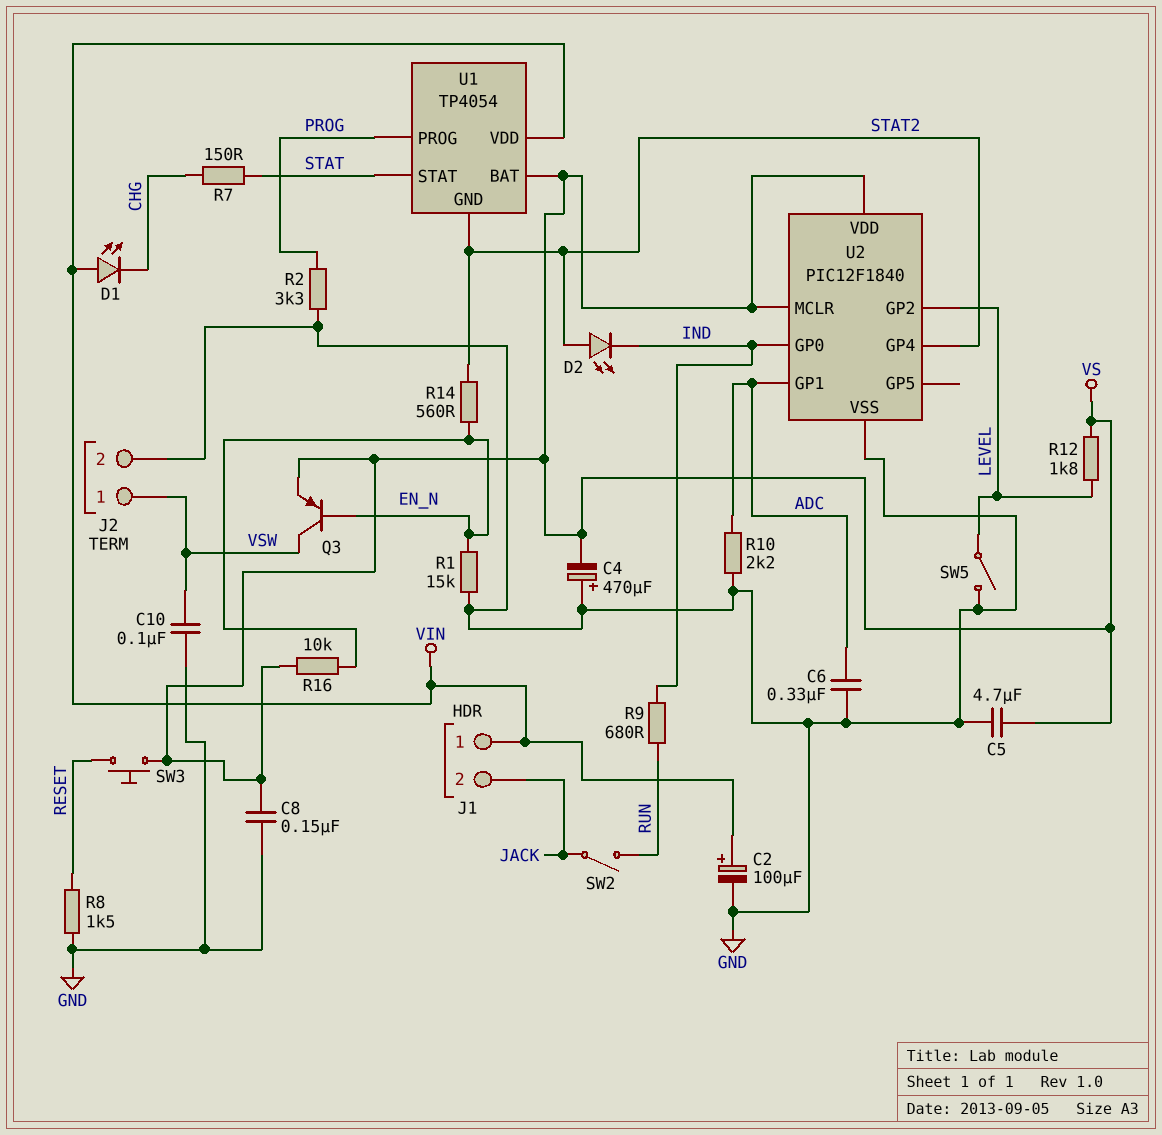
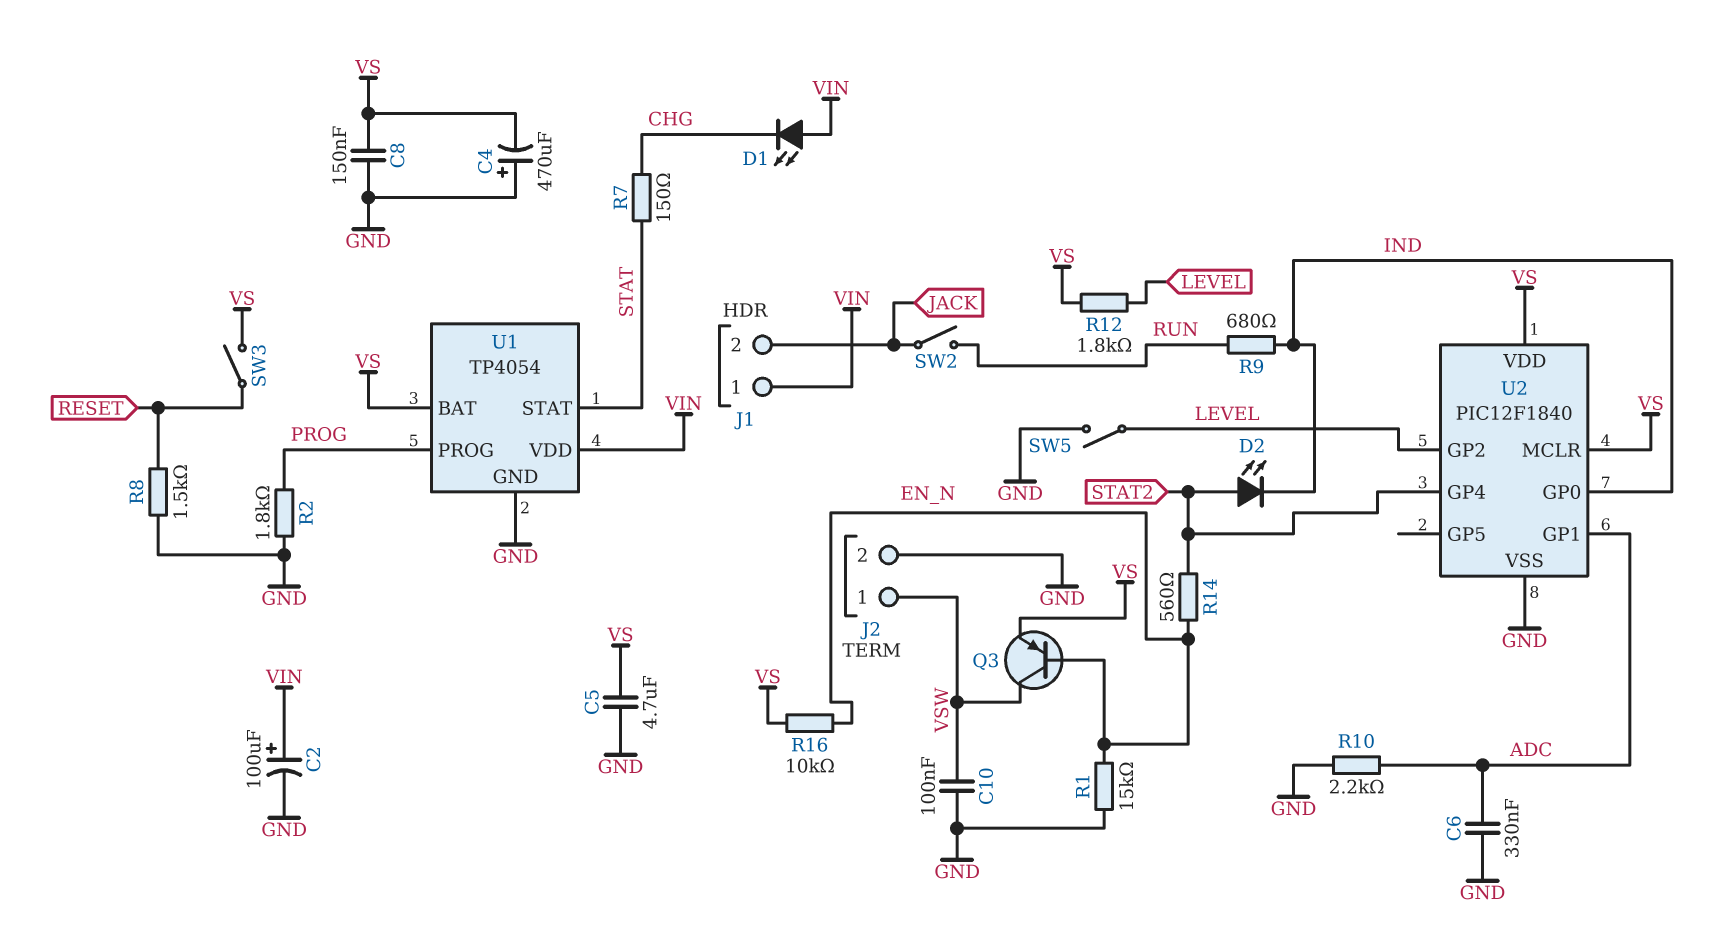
R2: 3.3k (GND, PROG) -> 1.8k (GND, PROG)
SW3: button (RESET, VS) -> switch (RESET, VS)
U1 pin GND: STAT2 -> GND

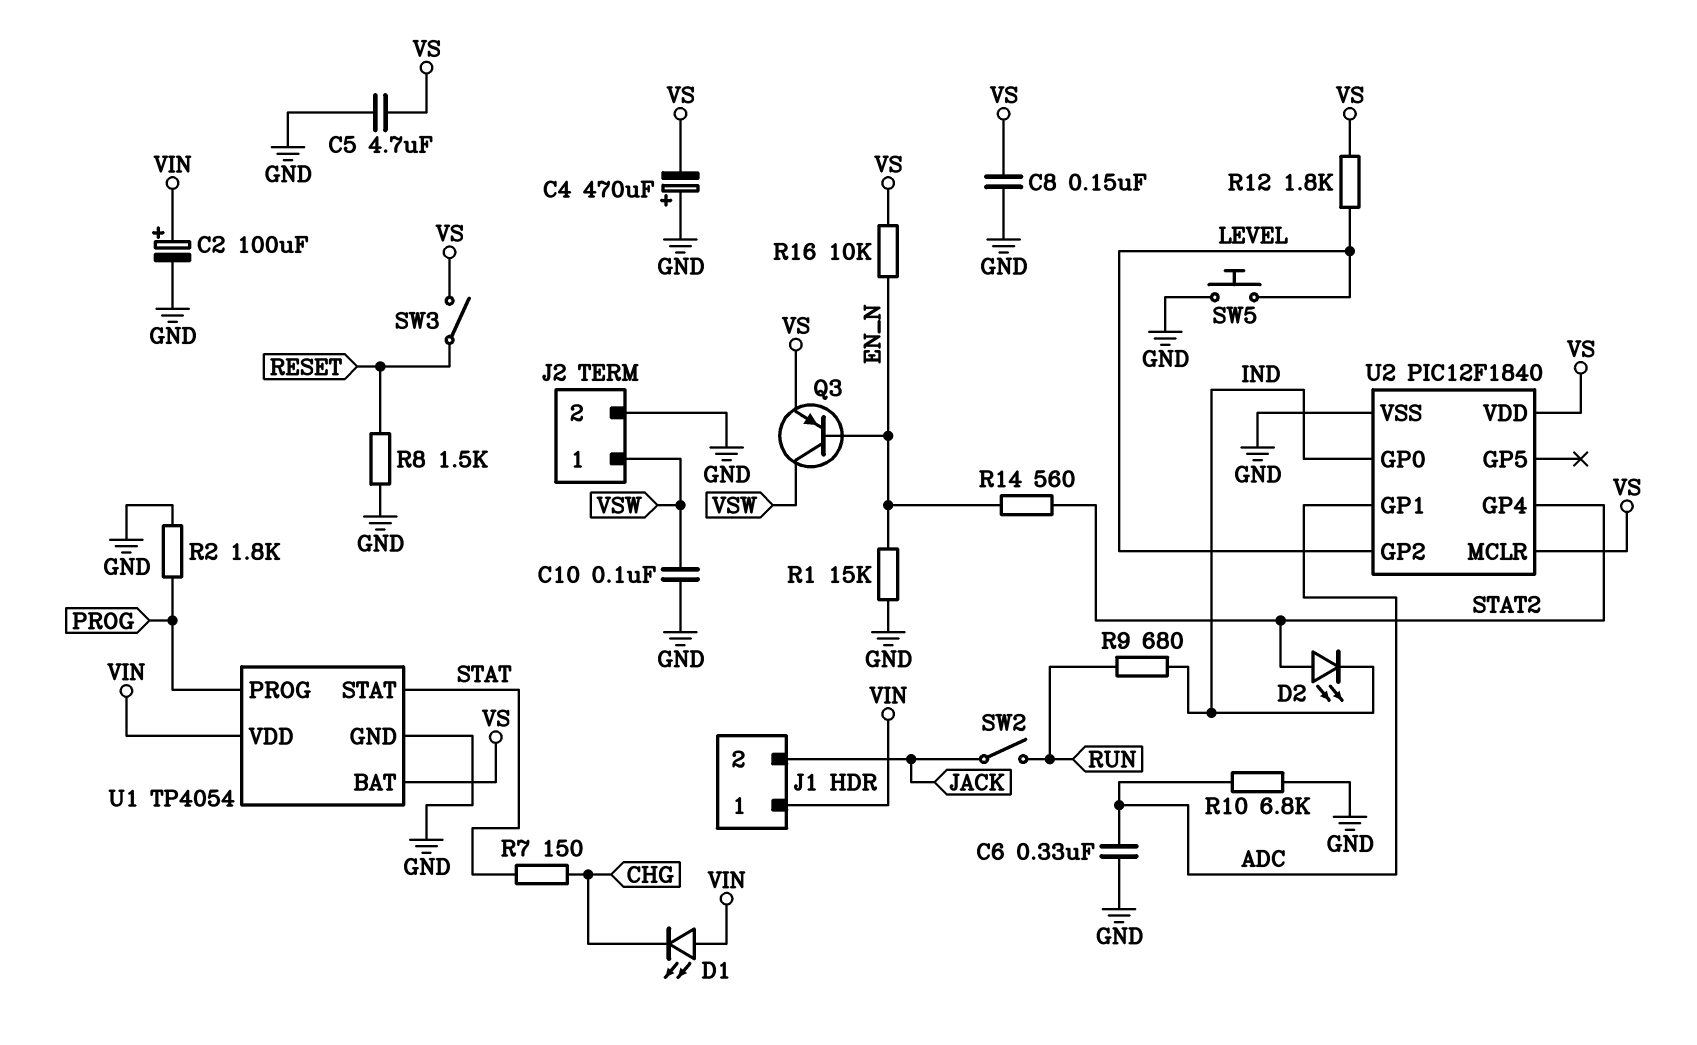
R10: 2.2k (ADC, GND) -> 6.8k (ADC, GND)
SW5: switch (GND, LEVEL) -> button (GND, LEVEL)

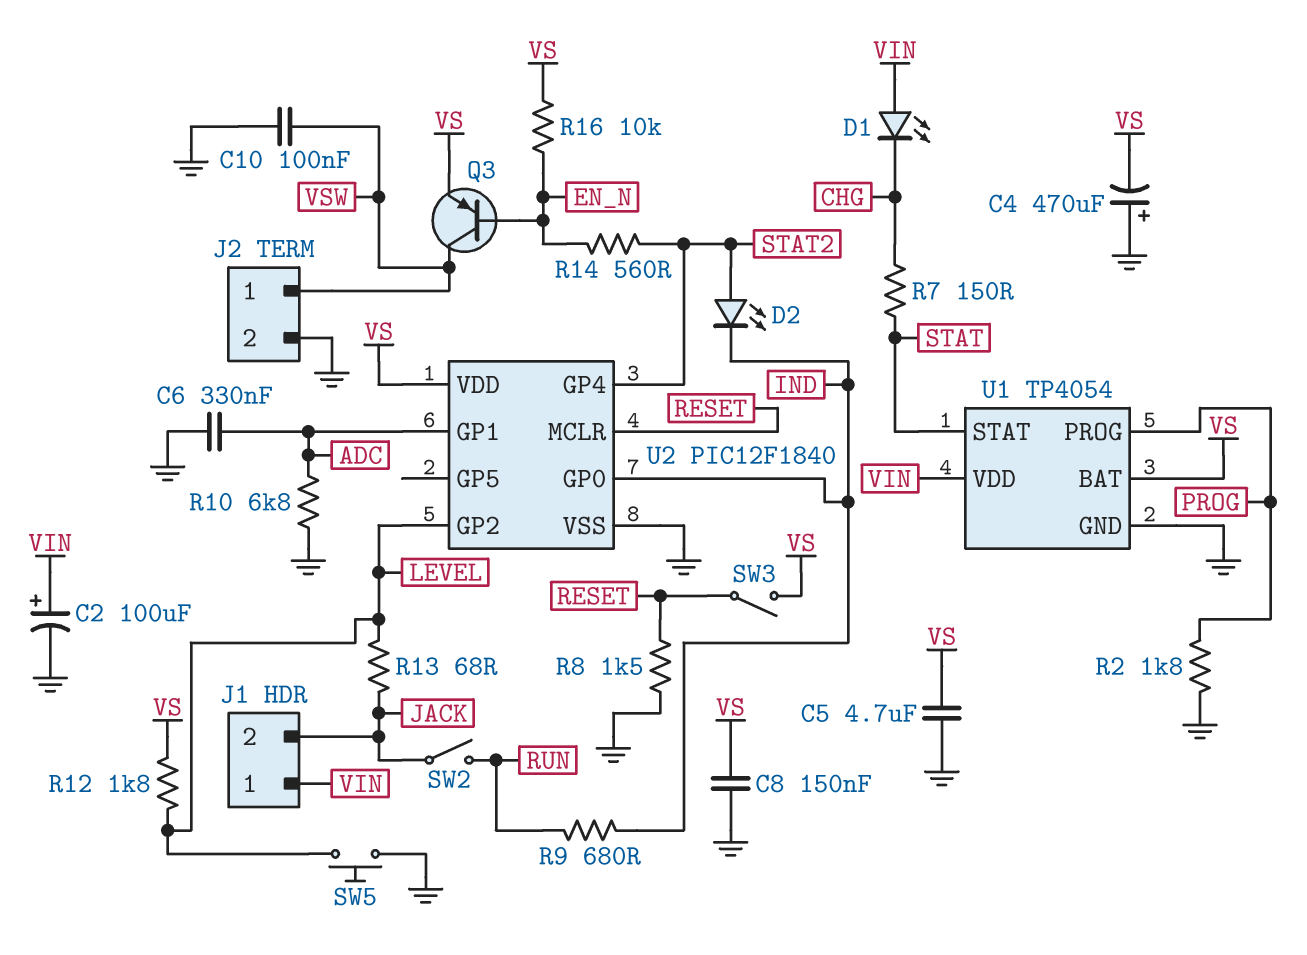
R1: 15k (EN_N, GND) -> none
R13: none -> 68 (JACK, LEVEL)
U2 pin MCLR: VS -> RESET

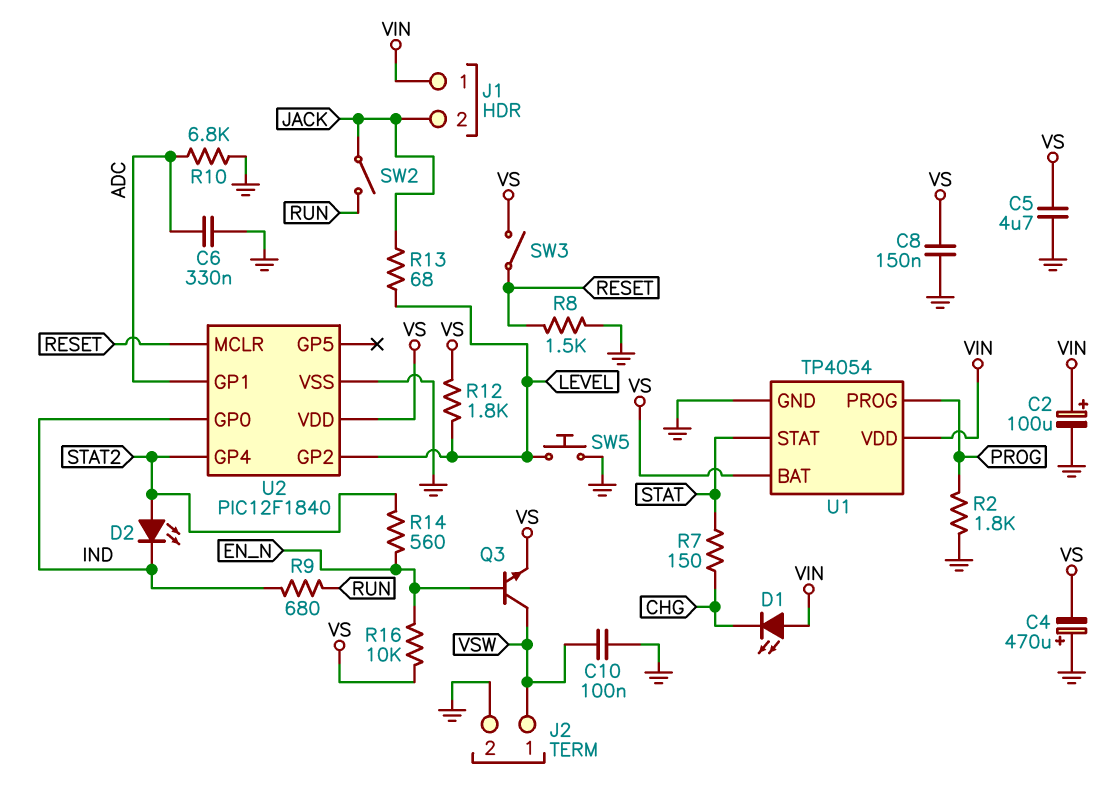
Q3: PNP (B EN_N, C VSW, E VS) -> NPN (B EN_N, C VSW, E VS)

